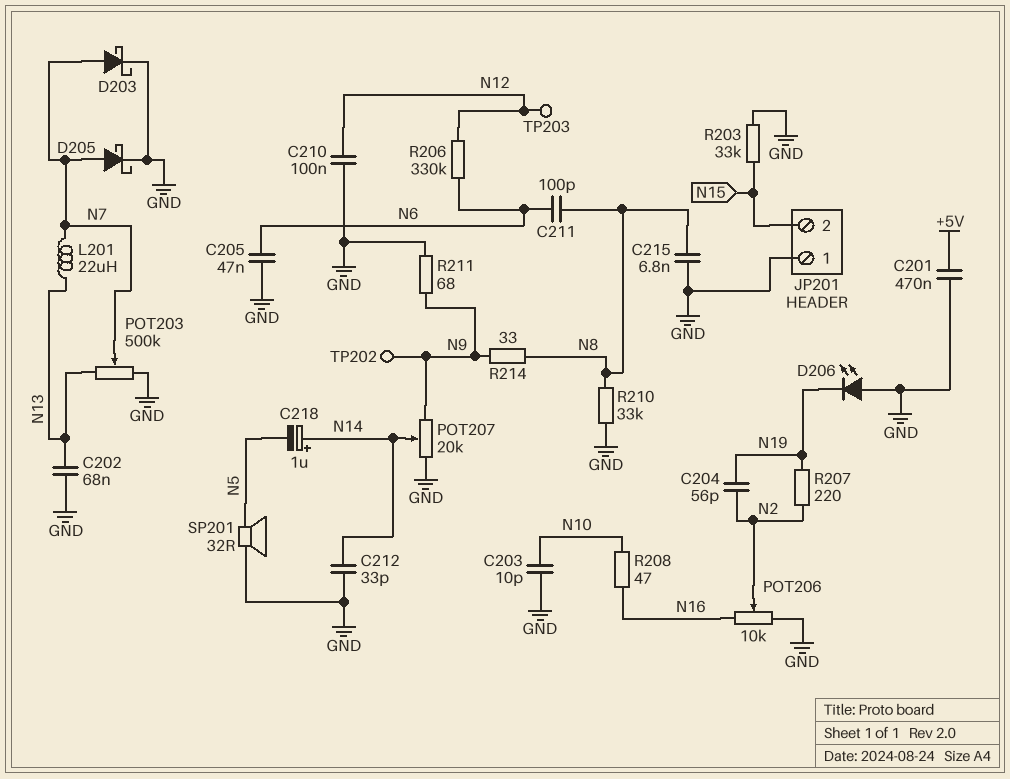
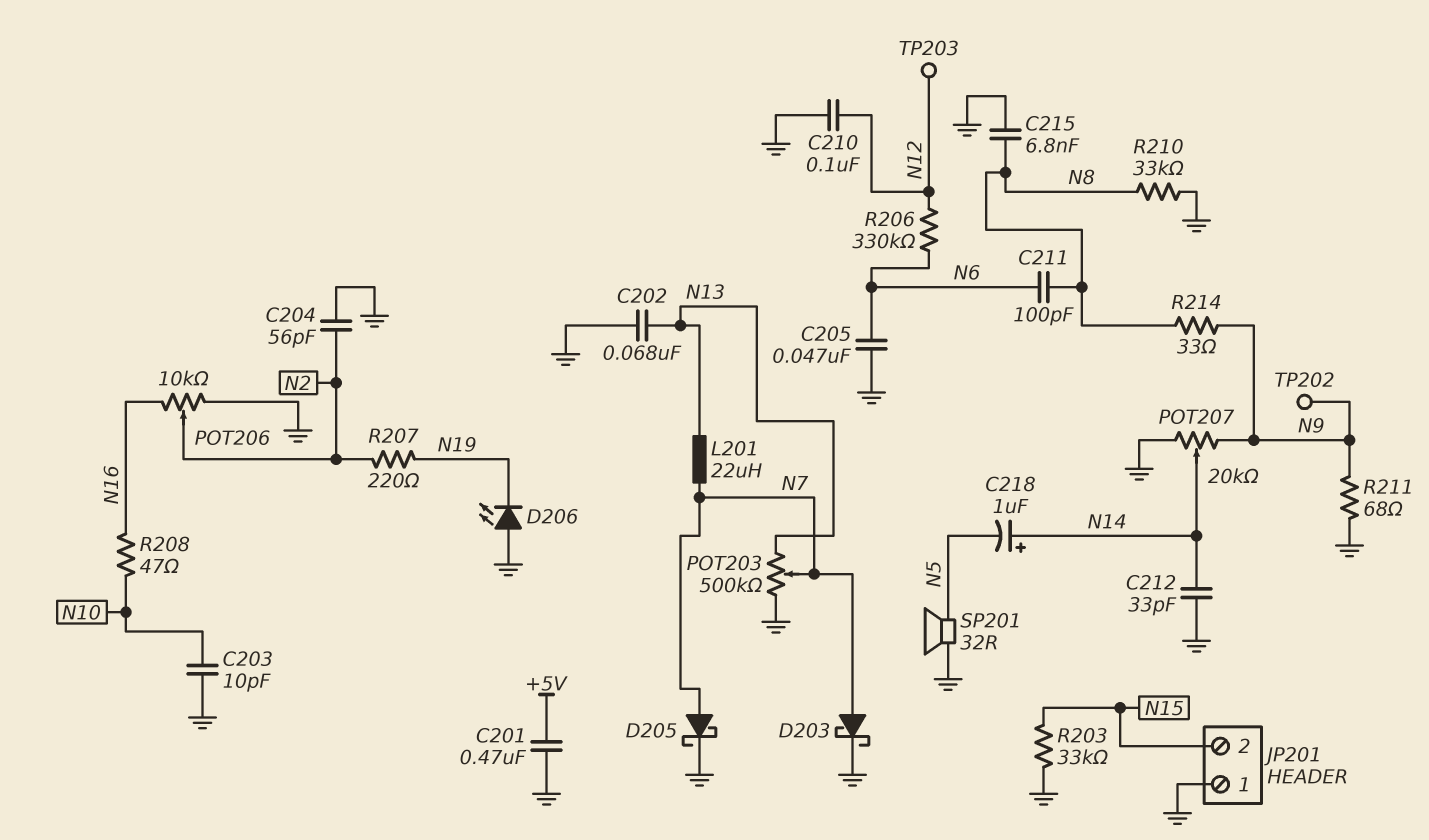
C204: 56pF (N2, N19) -> 56pF (GND, N2)

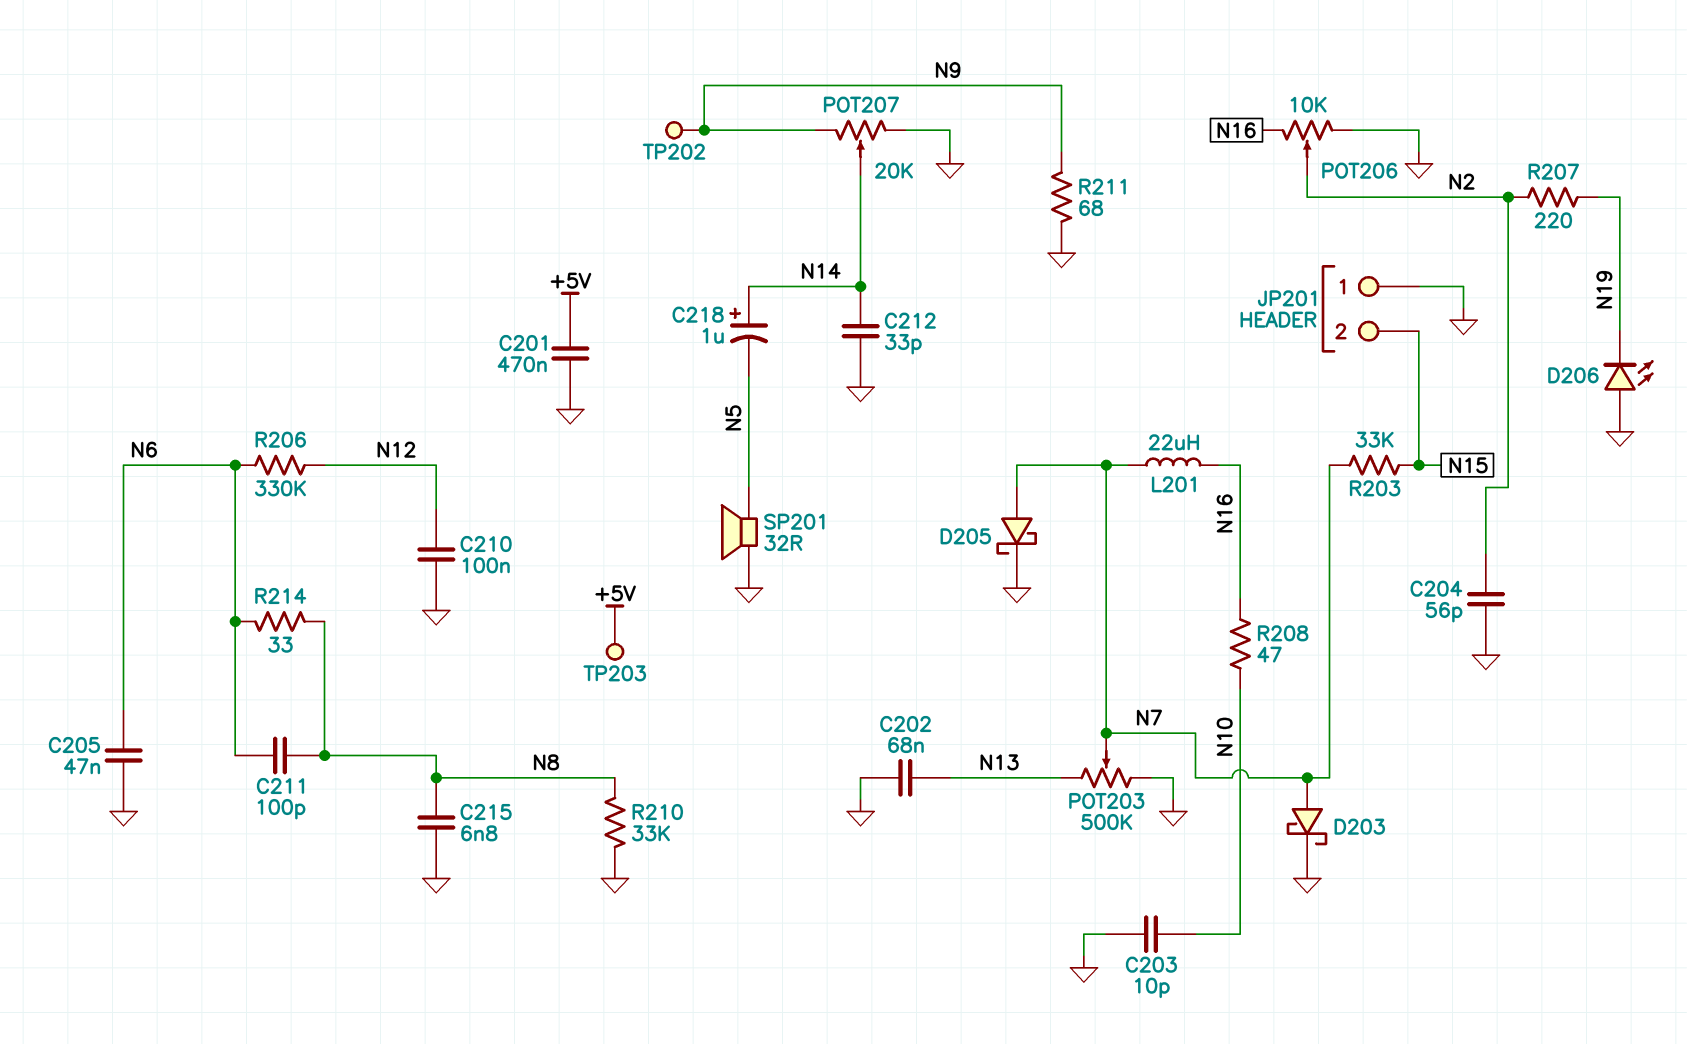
L201: 22uH (N7, N13) -> 22uH (N7, N16)
R203: 33k (GND, N15) -> 33k (N7, N15)
R214: 33 (N8, N9) -> 33 (N6, N8)
TP203: test point (N12) -> test point (+5V)

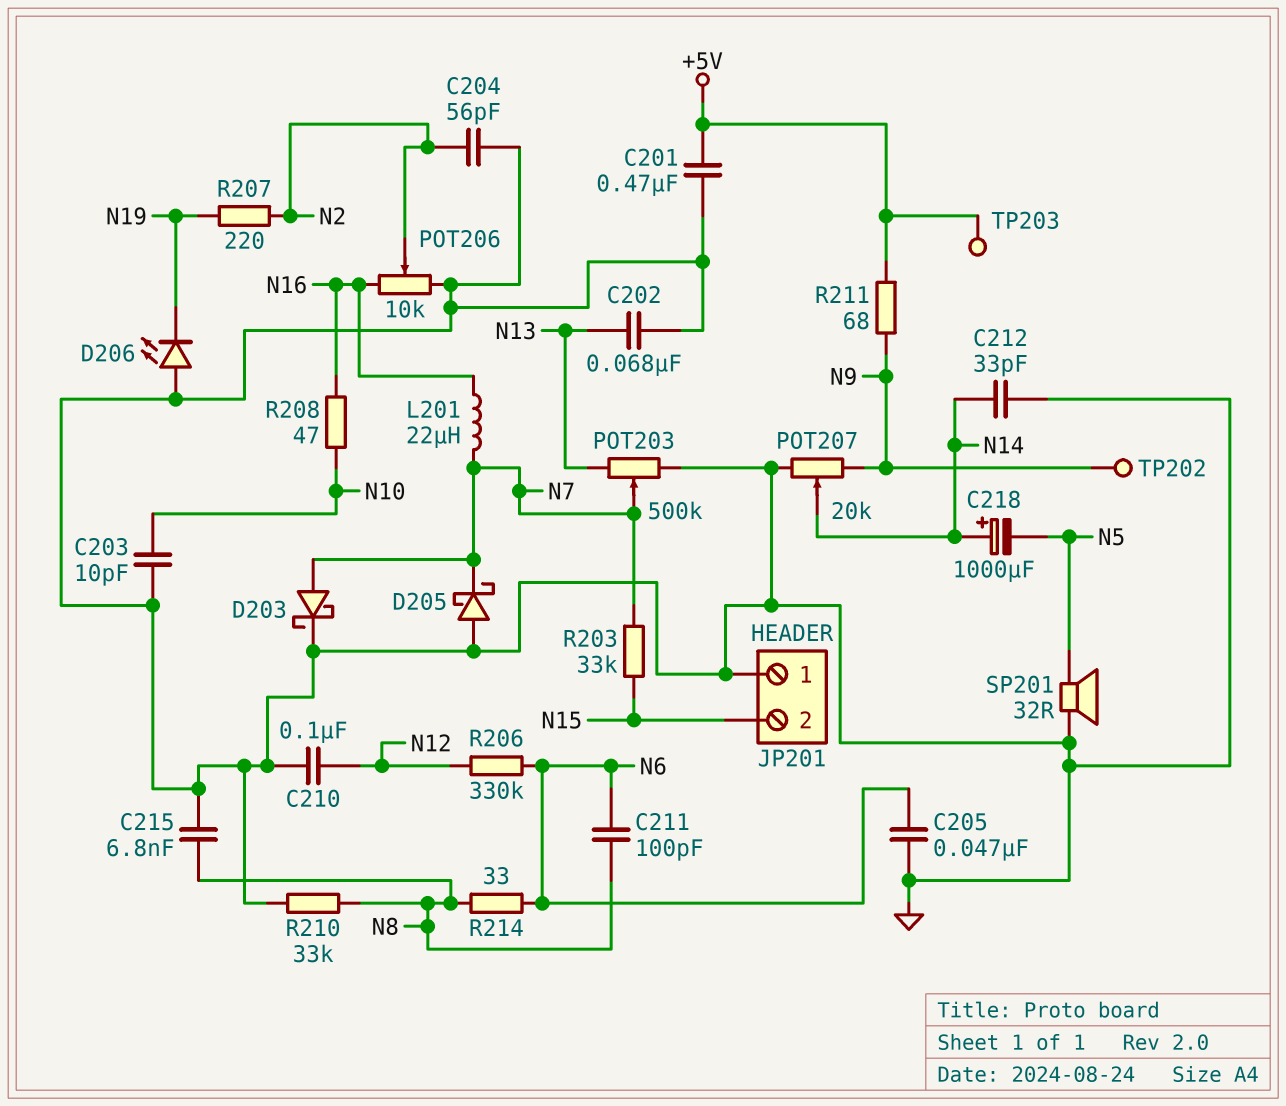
C218: 1uF (plus N14, minus N5) -> 1000uF (plus N14, minus N5)
D205: schottky (A N7, K GND) -> schottky (A GND, K N7)
R211: 68 (GND, N9) -> 68 (+5V, N9)

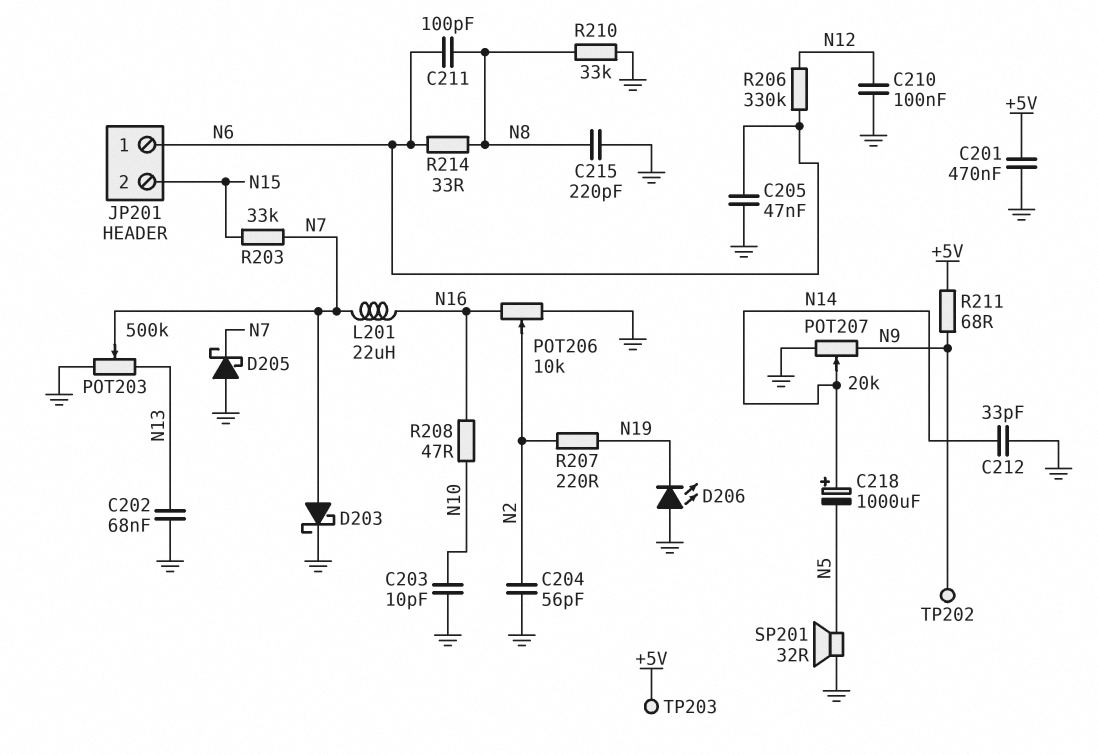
C215: 6.8nF (GND, N8) -> 220pF (GND, N8)
JP201 pin 1: GND -> N6

